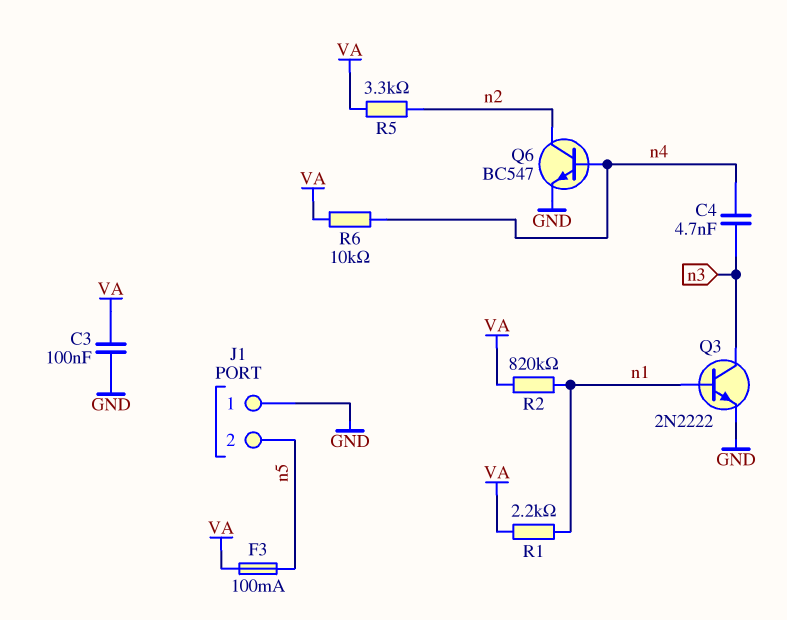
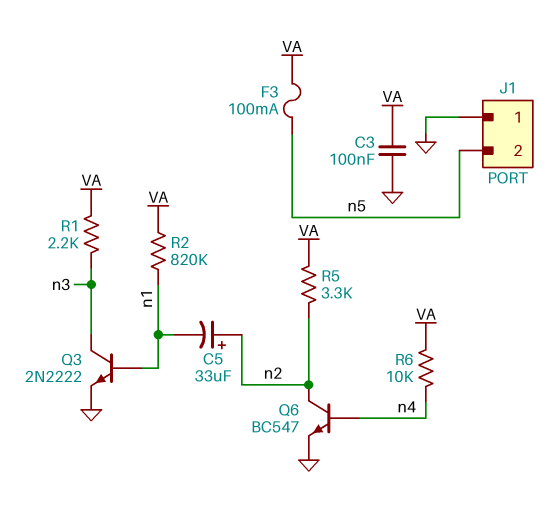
C4: 4.7nF (n3, n4) -> none
C5: none -> 33uF (plus n2, minus n1)
R1: 2.2k (VA, n1) -> 2.2k (VA, n3)

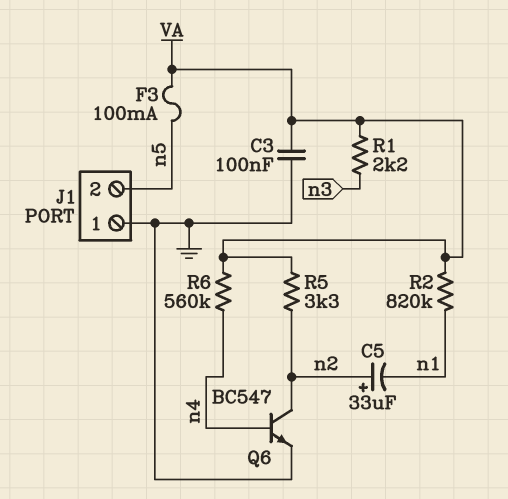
Q3: NPN 2N2222 (B n1, C n3, E GND) -> none
R6: 10k (VA, n4) -> 560k (VA, n4)

